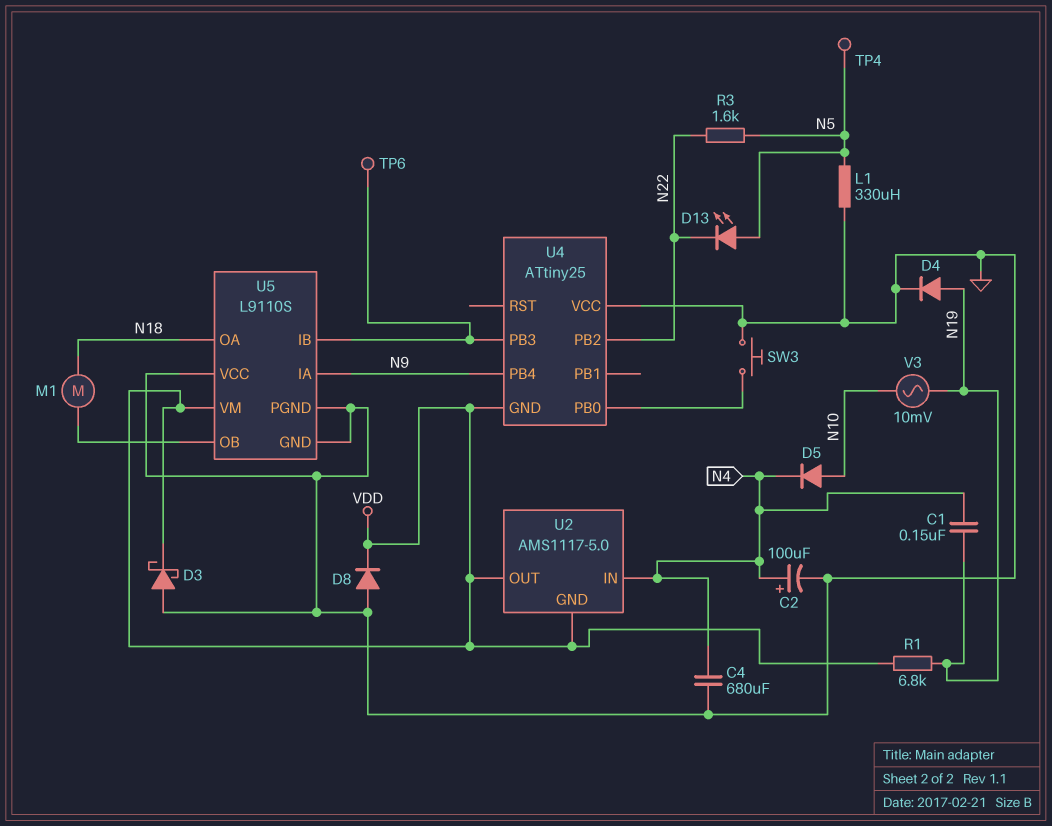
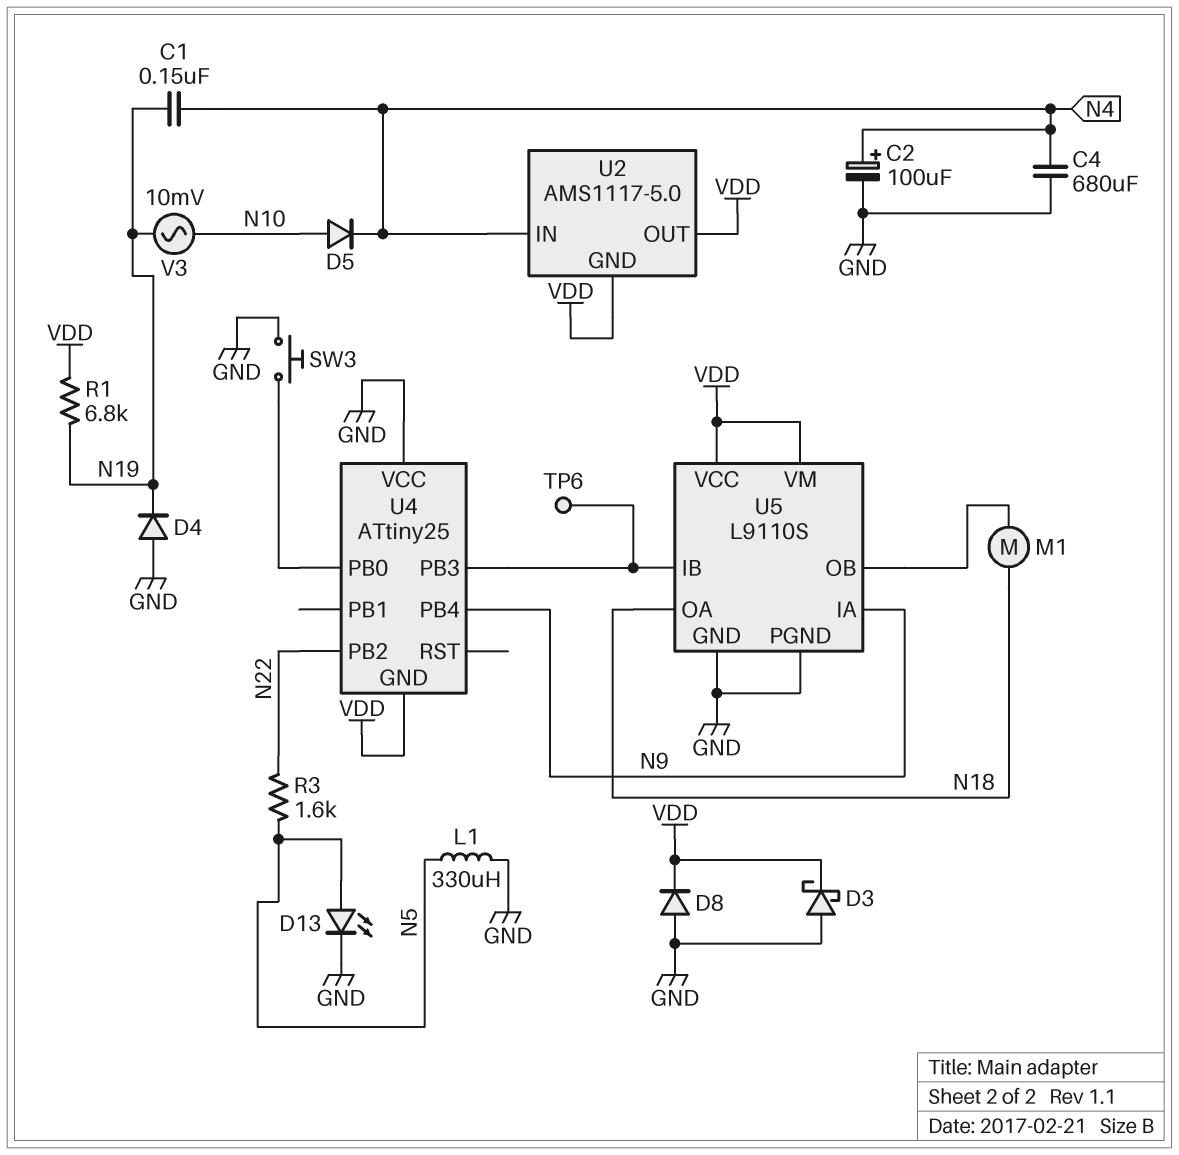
D4: diode (A N19, K GND) -> diode (A GND, K N19)
D13: LED (A N5, K N22) -> LED (A N5, K GND)
TP4: test point (N5) -> none
U5 pin VCC: GND -> VDD

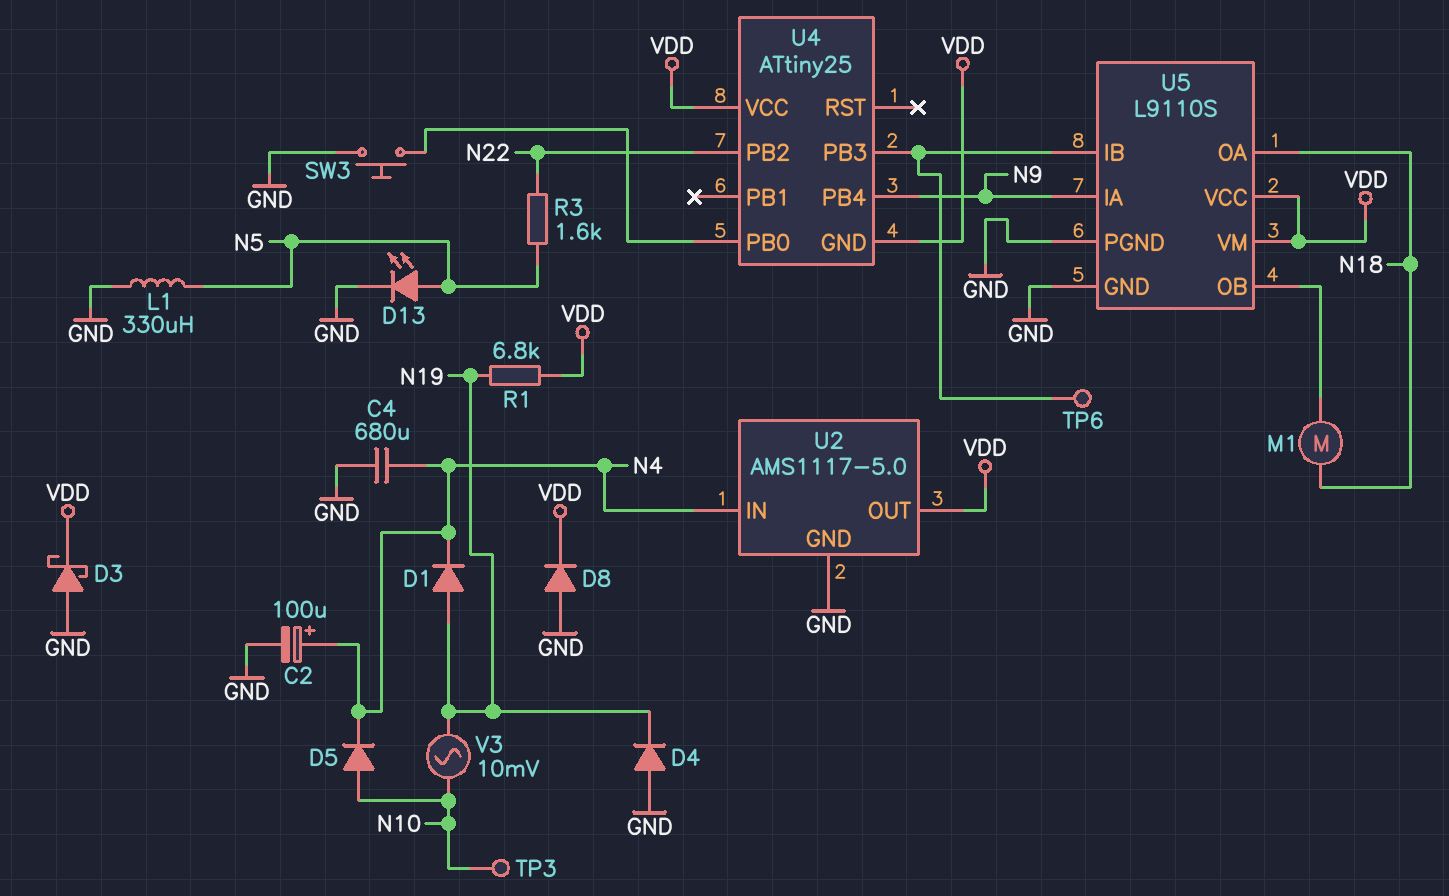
C1: 150nF (N4, N19) -> none
D1: none -> diode (A N19, K N4)
TP3: none -> test point (N10)
U2 pin GND: VDD -> GND
U4 pin VCC: GND -> VDD

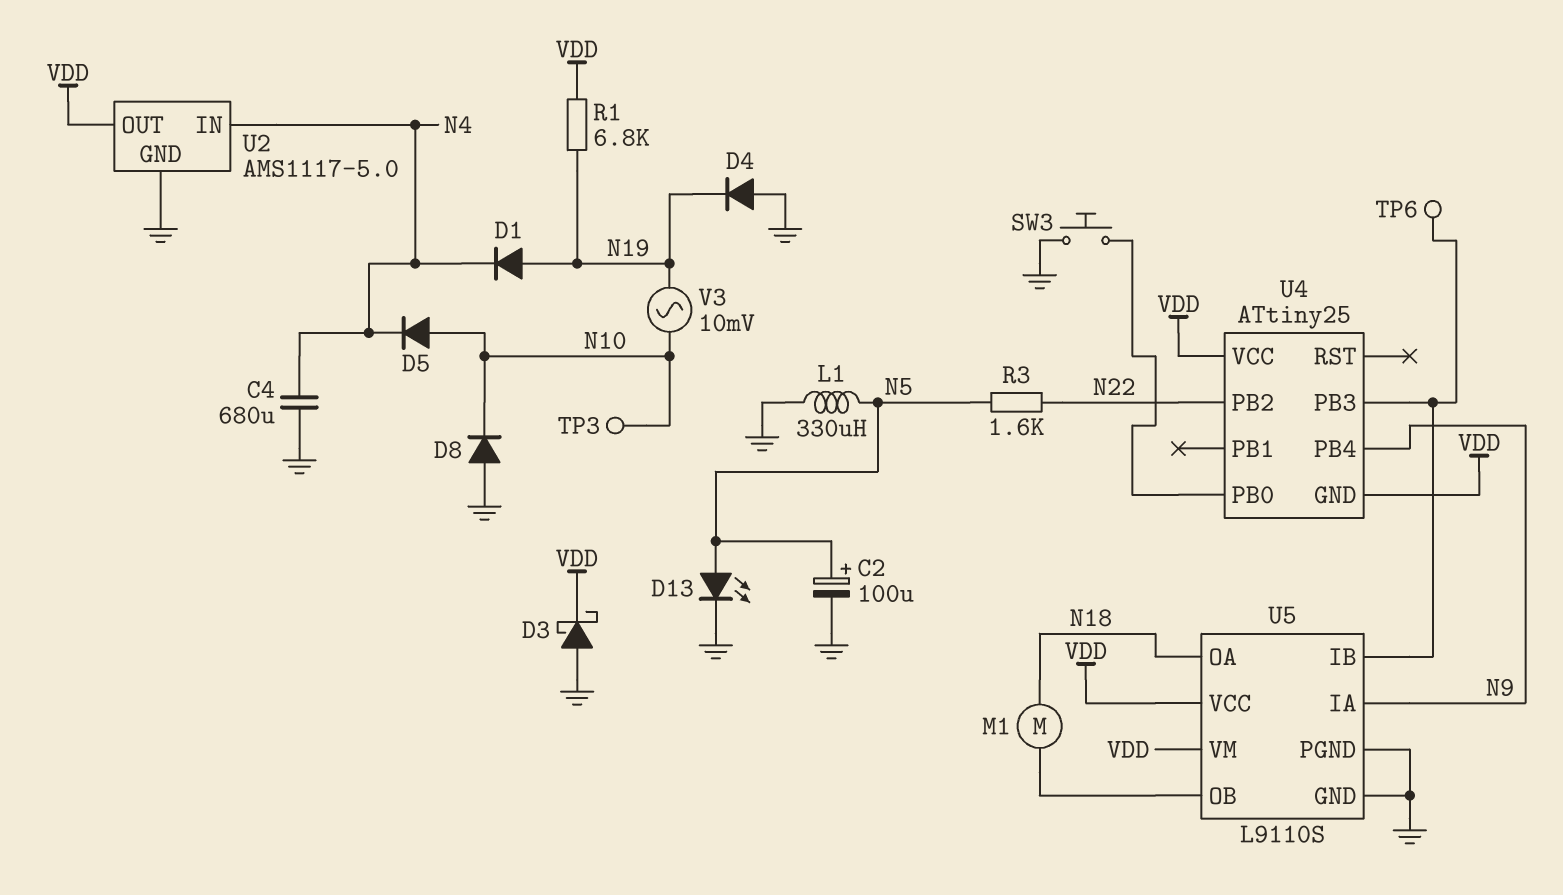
C2: 100uF (plus N4, minus GND) -> 100uF (plus N5, minus GND)
D8: diode (A GND, K VDD) -> diode (A GND, K N10)

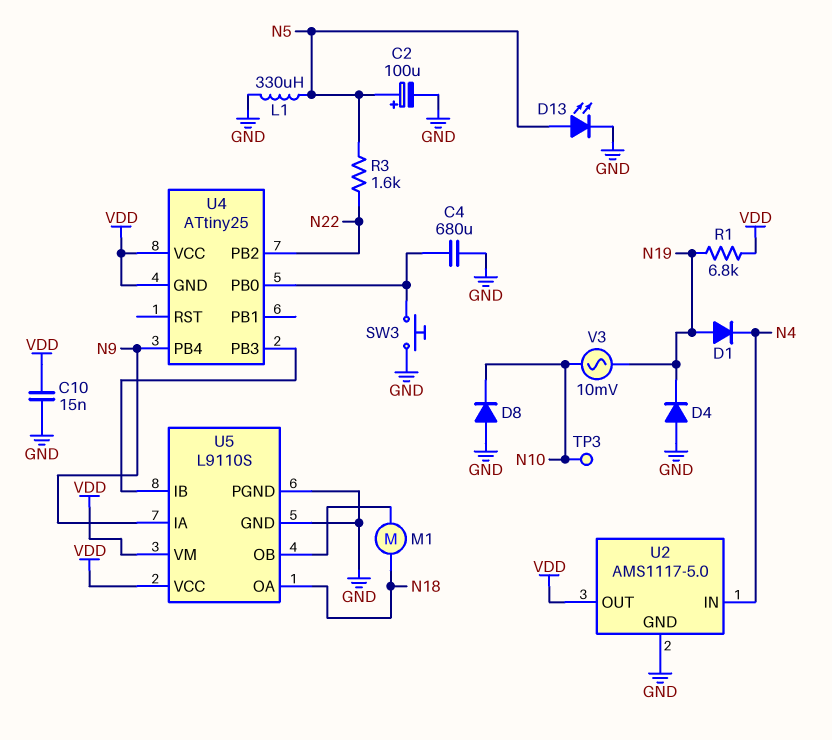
C4: 680uF (GND, N4) -> 680uF (GND, U4/PB0)
C10: none -> 15nF (GND, VDD)
D3: schottky (A GND, K VDD) -> none
D5: diode (A N10, K N4) -> none
TP6: test point (U4/PB3) -> none

